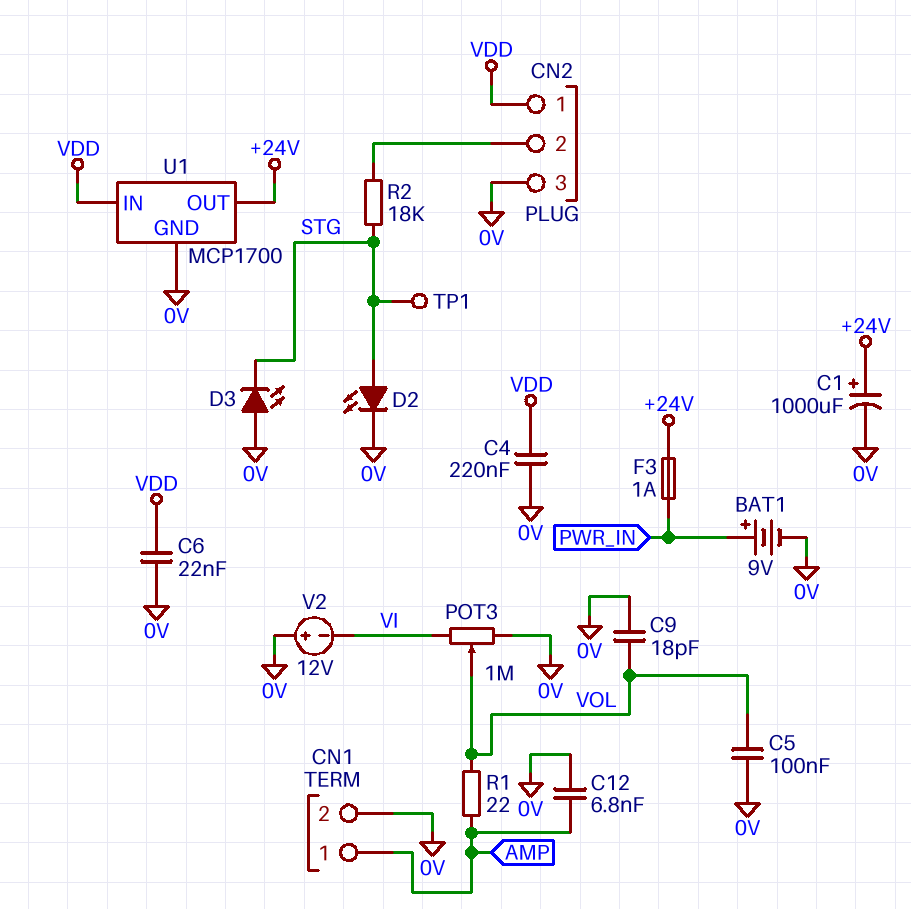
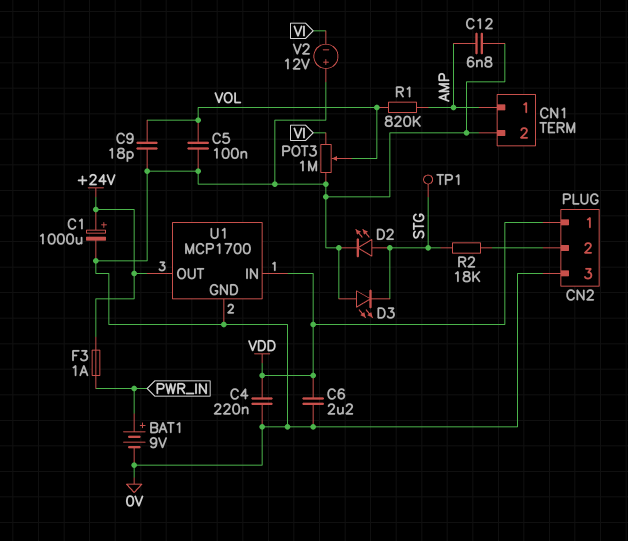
C6: 22nF (0V, VDD) -> 2.2uF (0V, VDD)
R1: 22 (AMP, VOL) -> 820k (AMP, VOL)

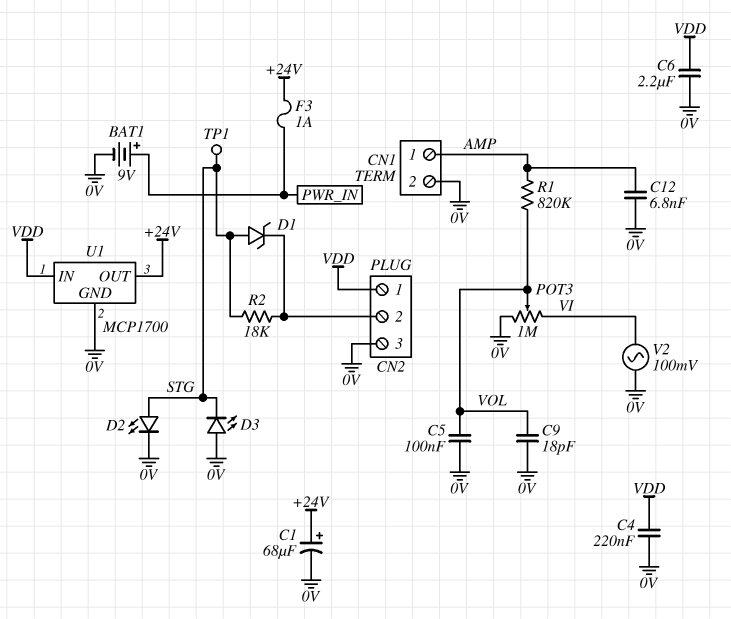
C1: 1000uF (plus +24V, minus 0V) -> 68uF (plus +24V, minus 0V)
D1: none -> zener (A STG, K CN2/2)
V2: 12V (plus 0V, minus VI) -> AC 100mV (0V, VI)

